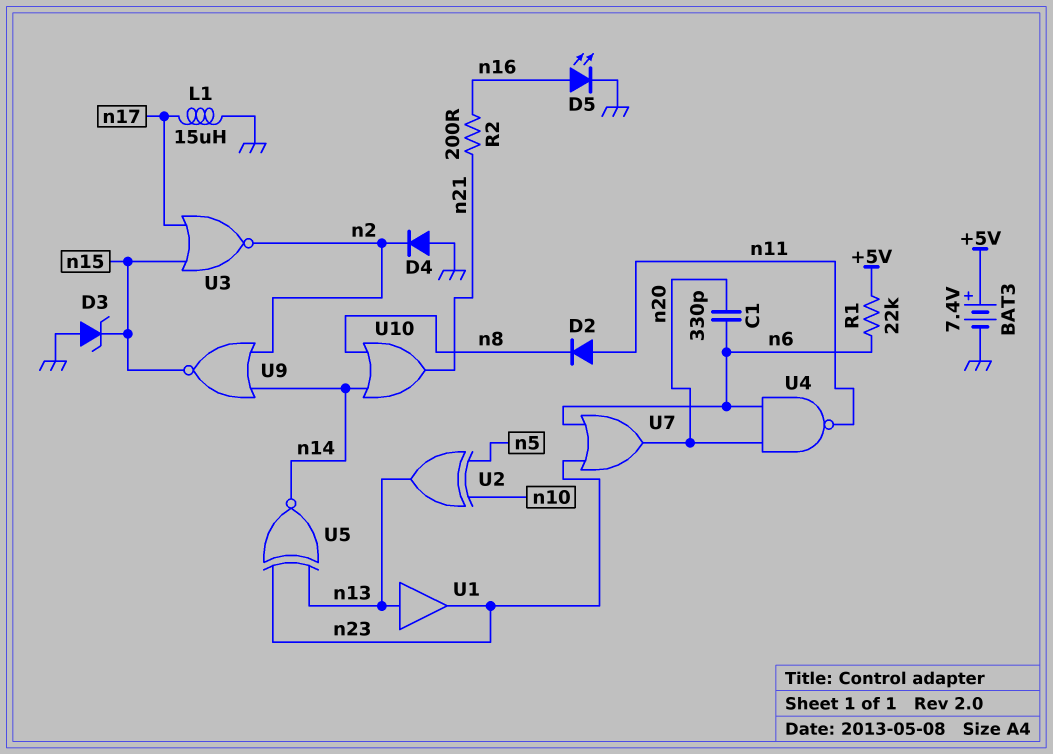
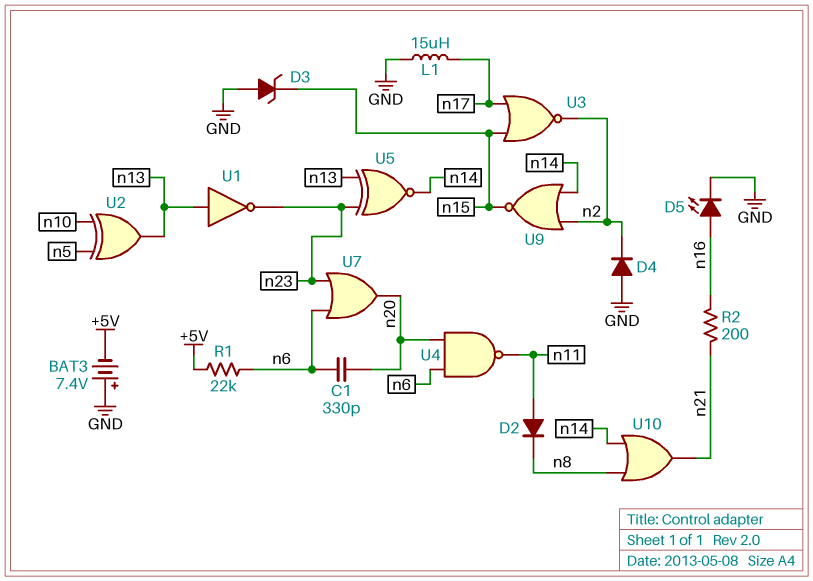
BAT3: 7.4V (plus +5V, minus GND) -> 7.4V (plus GND, minus +5V)
U1: buffer (in n13, out n23) -> NOT (in n13, out n23)

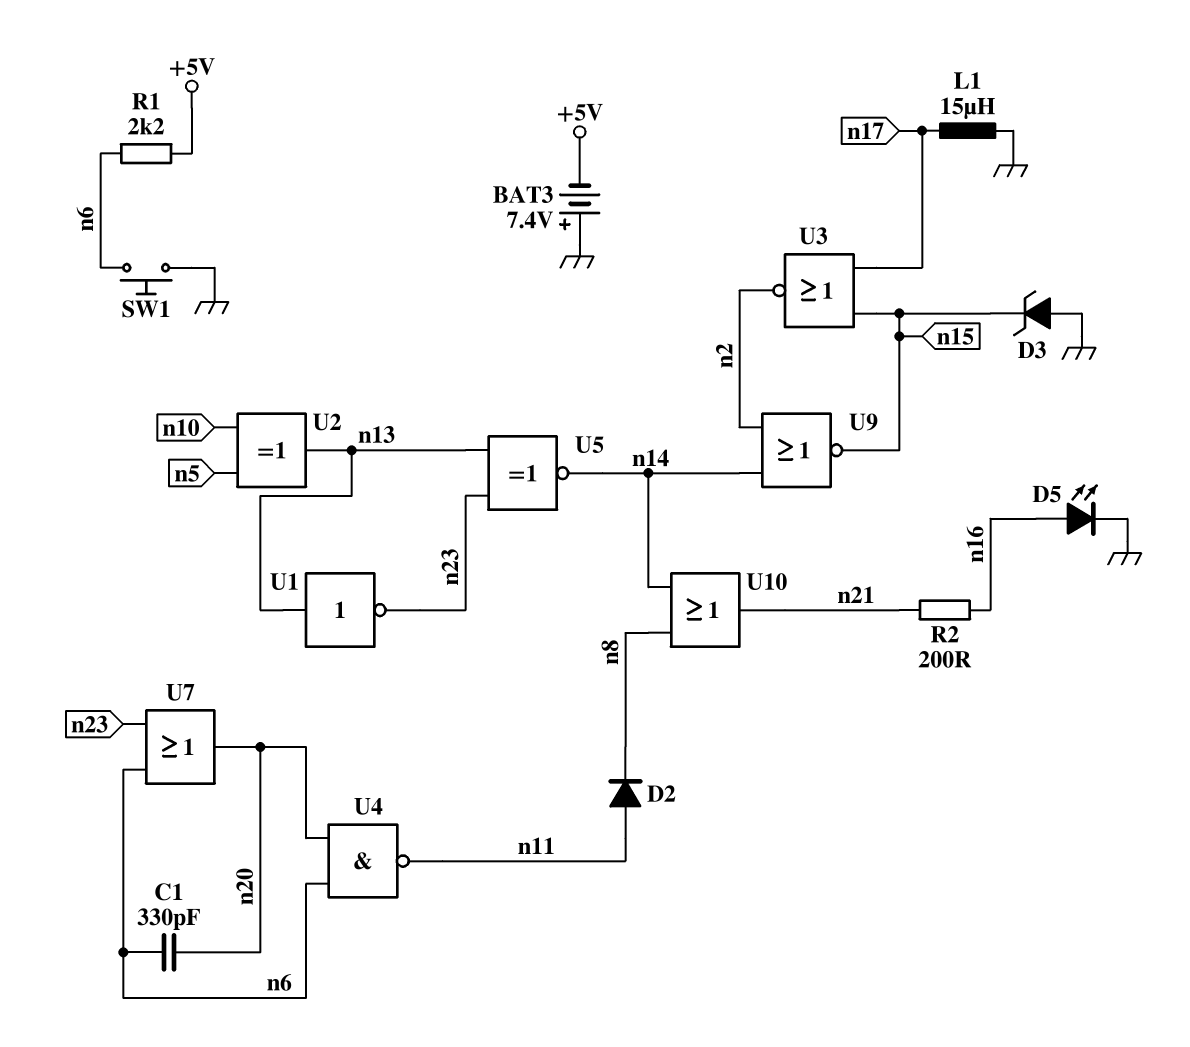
D4: diode (A GND, K n2) -> none
R1: 22k (+5V, n6) -> 2.2k (+5V, n6)
SW1: none -> button (GND, n6)

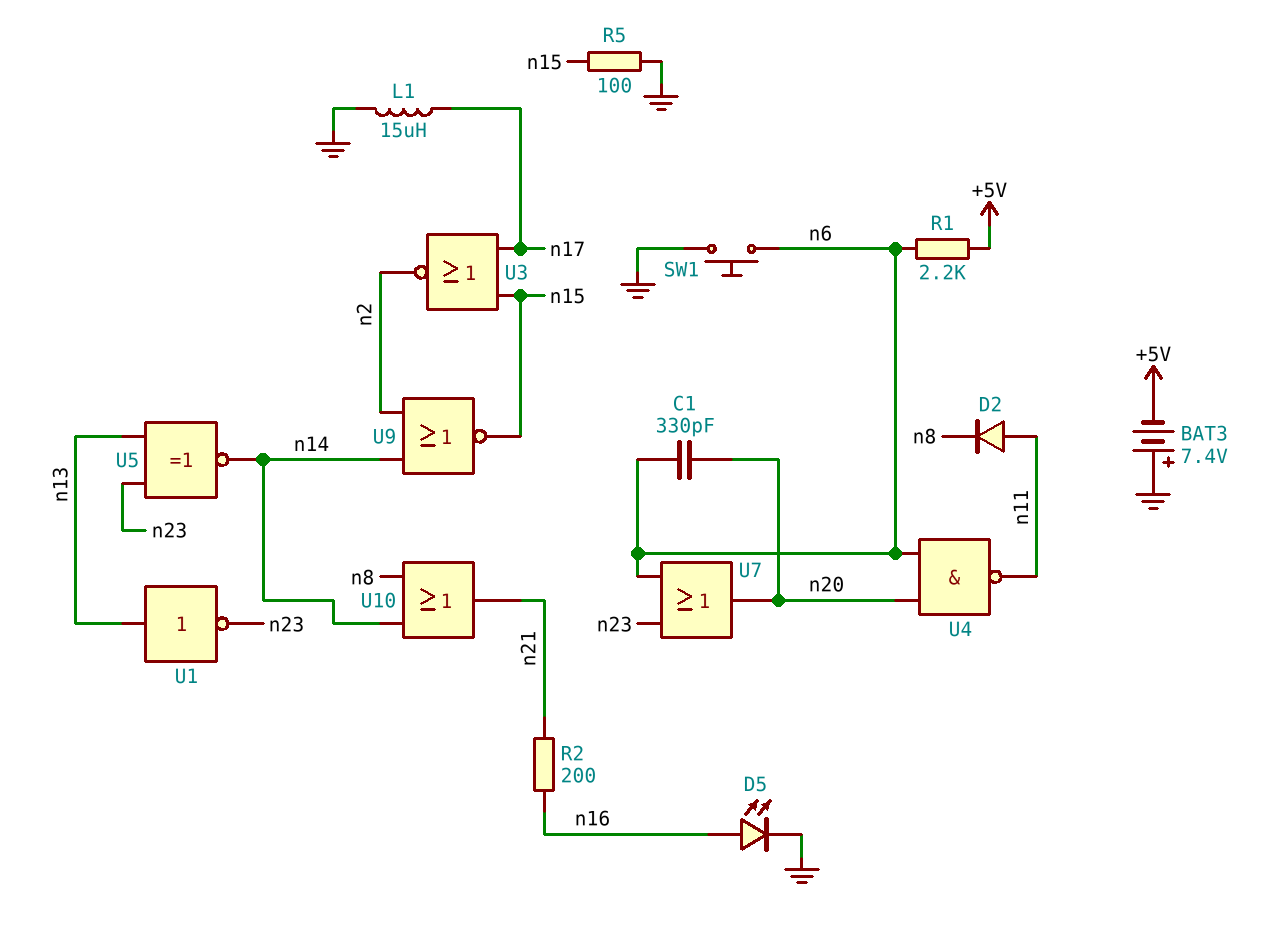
D3: zener (A GND, K n15) -> none
R5: none -> 100 (GND, n15)
U2: XOR (in n5, in n10, out n13) -> none

